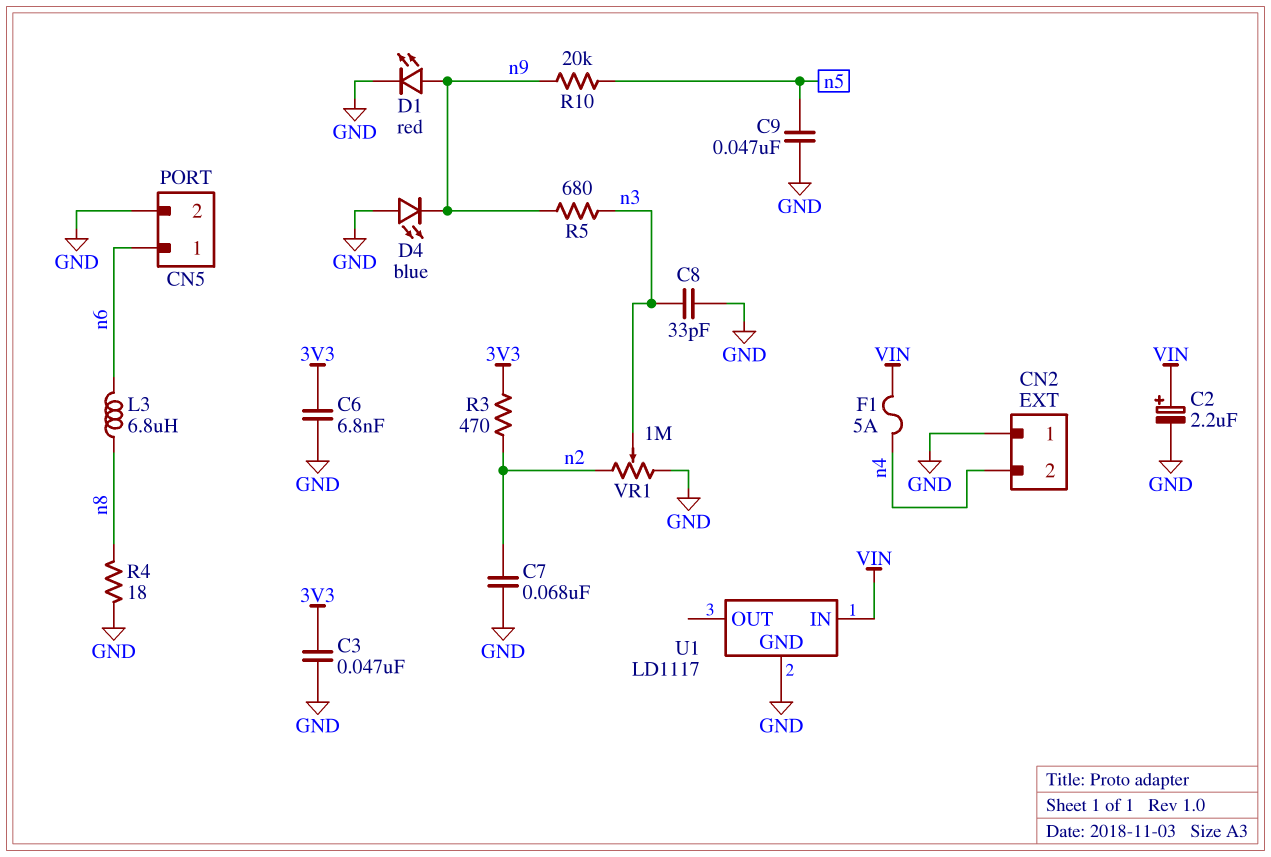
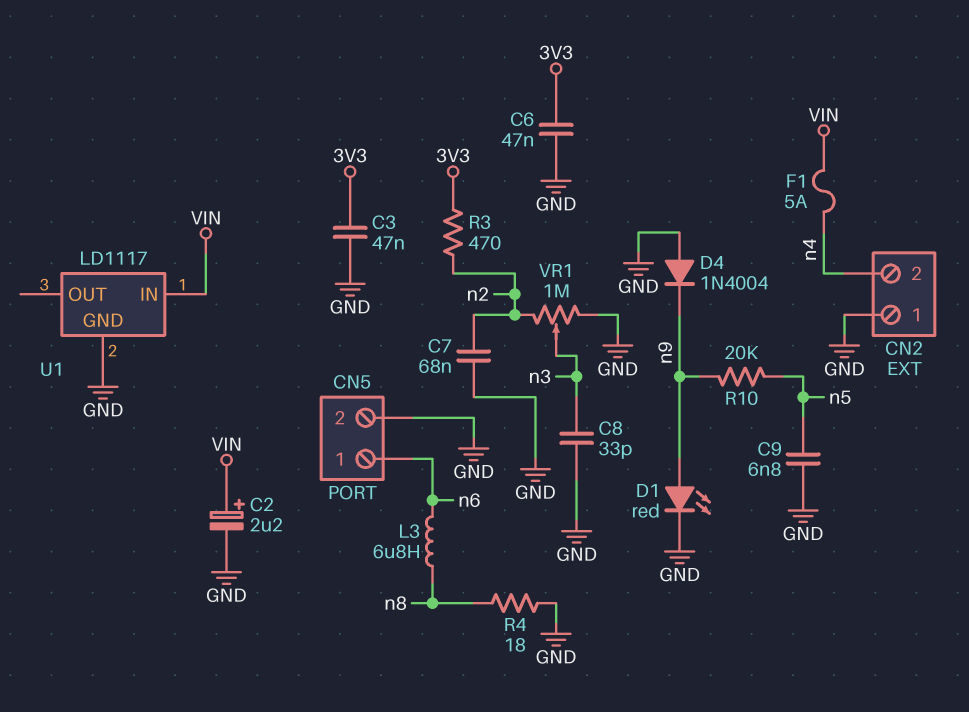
C6: 6.8nF (3V3, GND) -> 47nF (3V3, GND)
C9: 47nF (GND, n5) -> 6.8nF (GND, n5)
D4: LED blue (A GND, K n9) -> diode 1N4004 (A GND, K n9)
R5: 680 (n3, n9) -> none

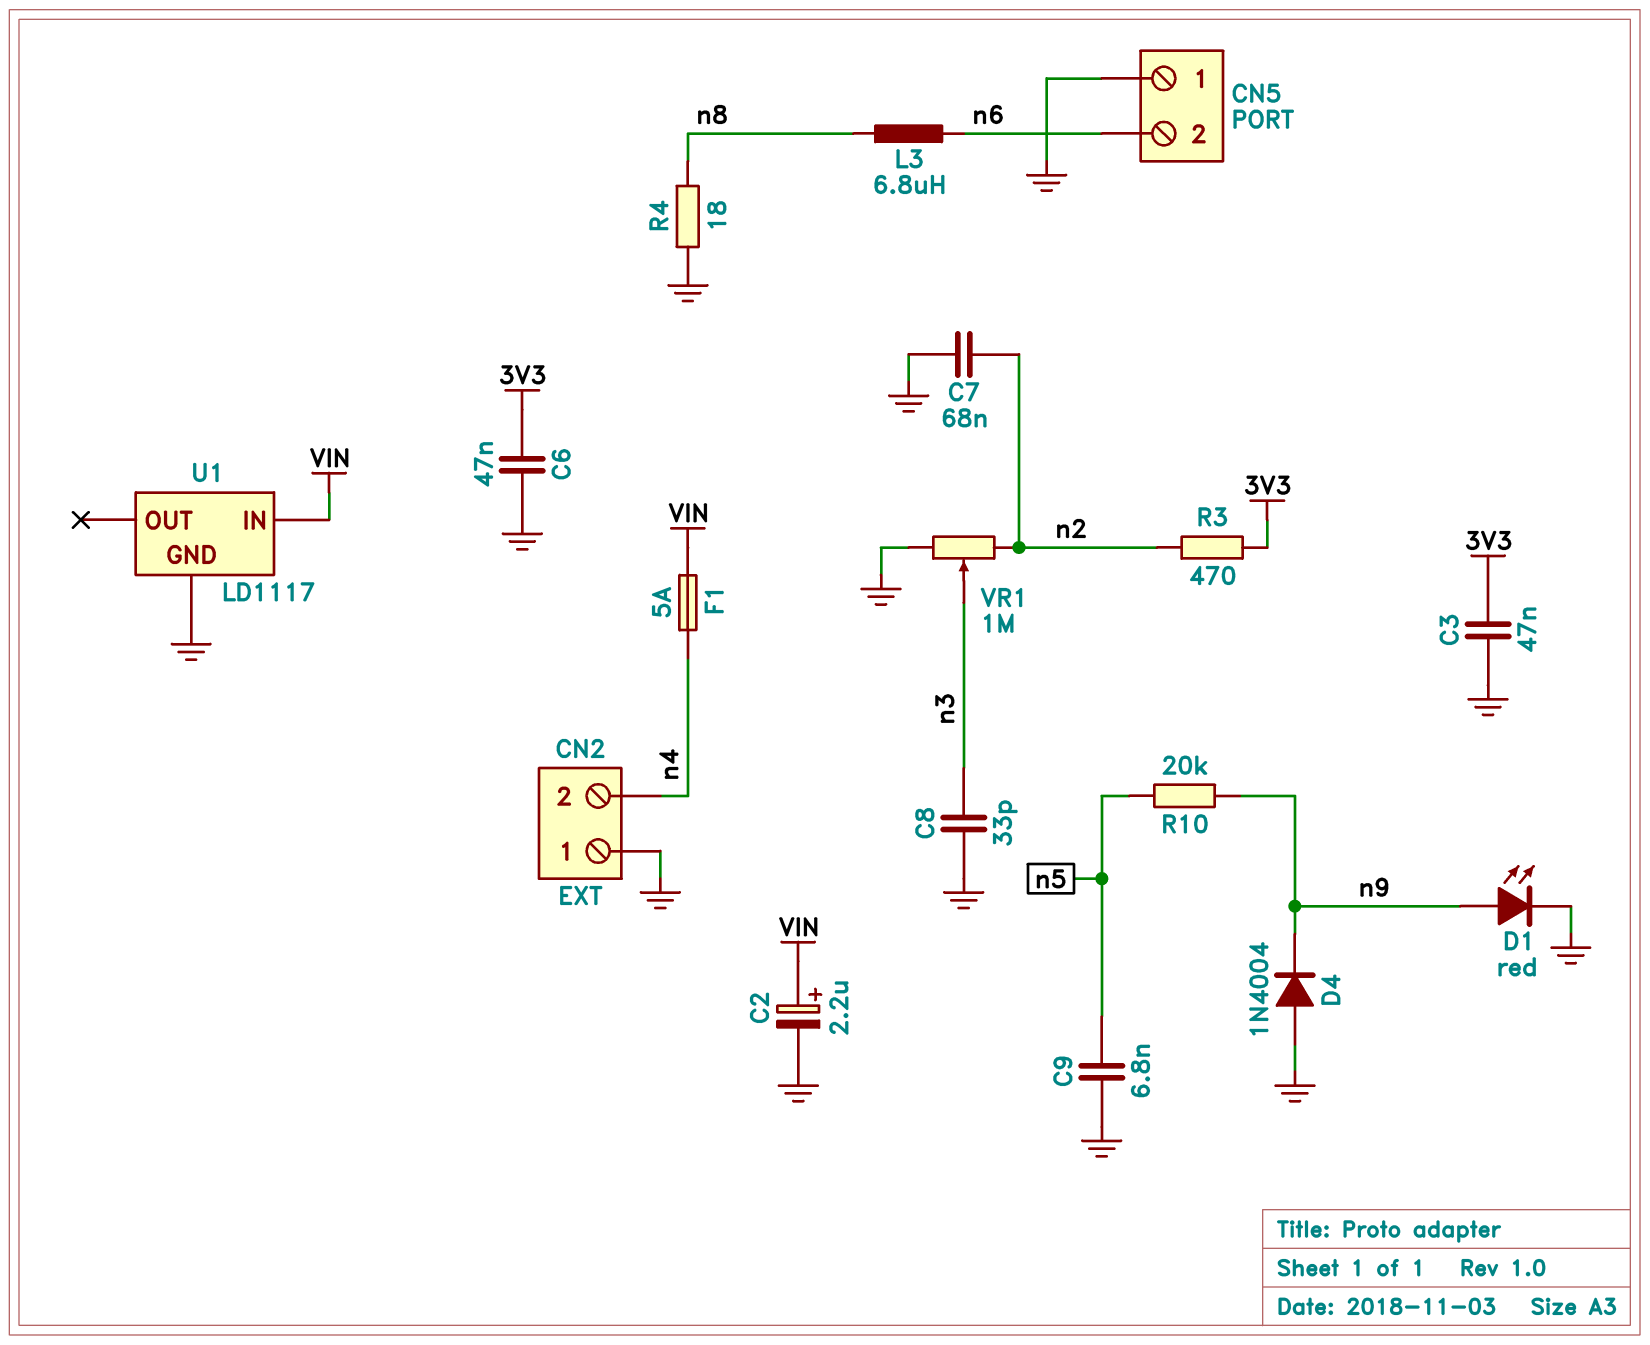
CN5 pin 1: n6 -> GND
CN5 pin 2: GND -> n6

